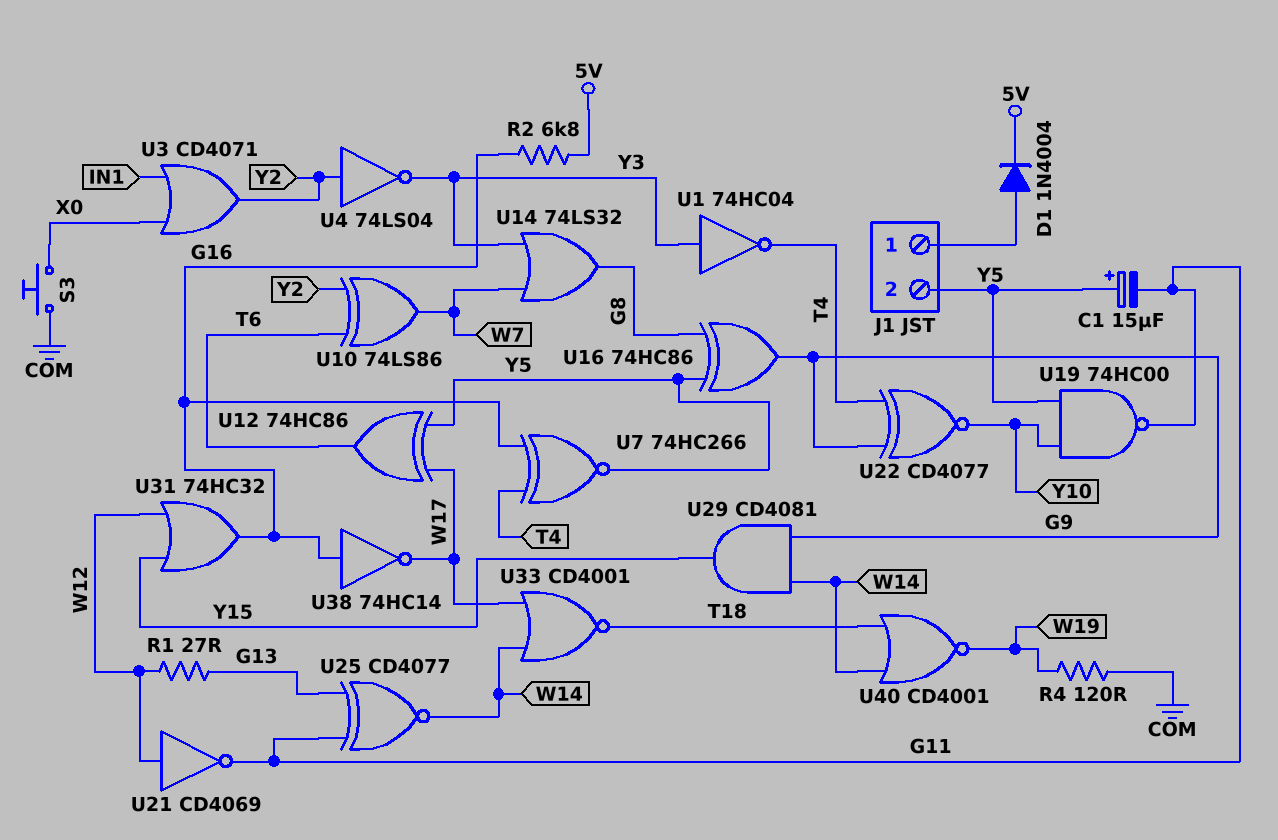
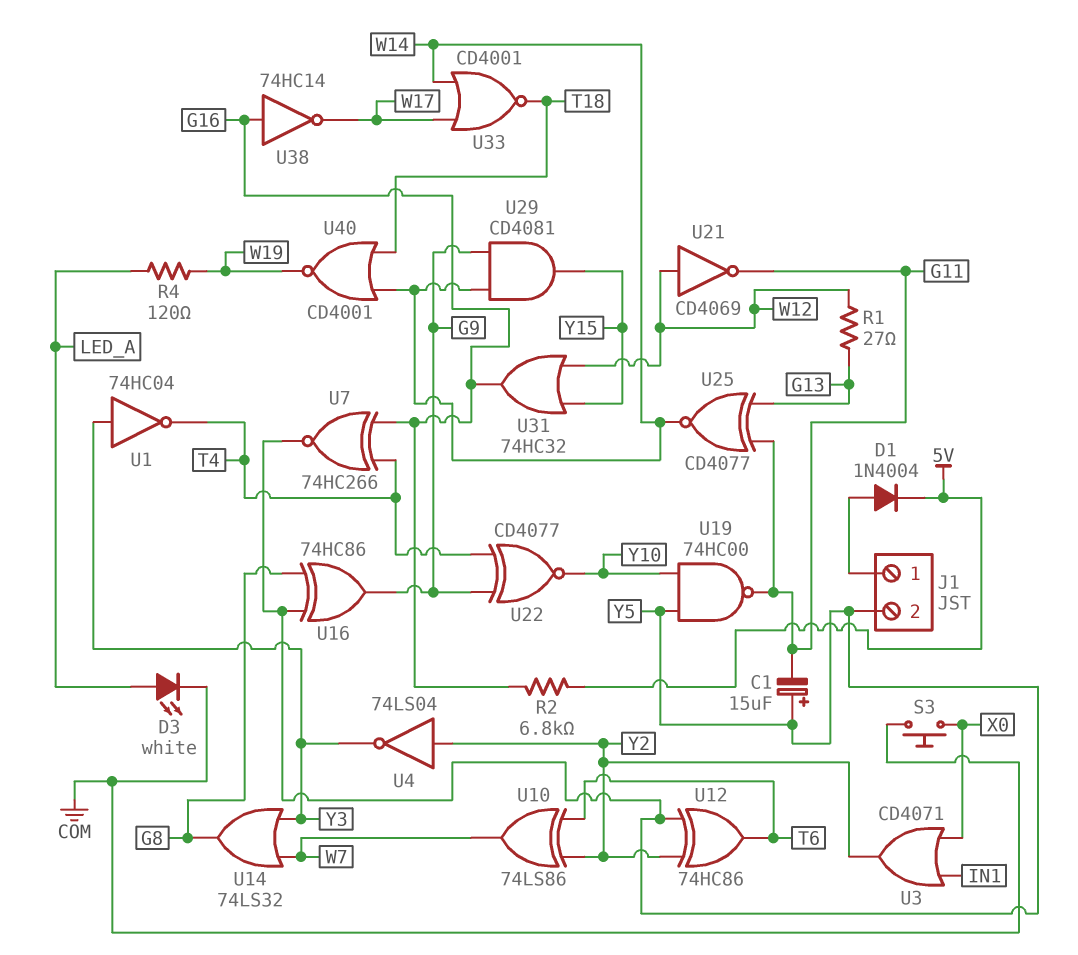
D3: none -> LED white (A LED_A, K COM)
R4: 120 (COM, W19) -> 120 (LED_A, W19)
U12: XOR 74HC86 (in W17, in Y5, out T6) -> XOR 74HC86 (in Y2, in Y5, out T6)

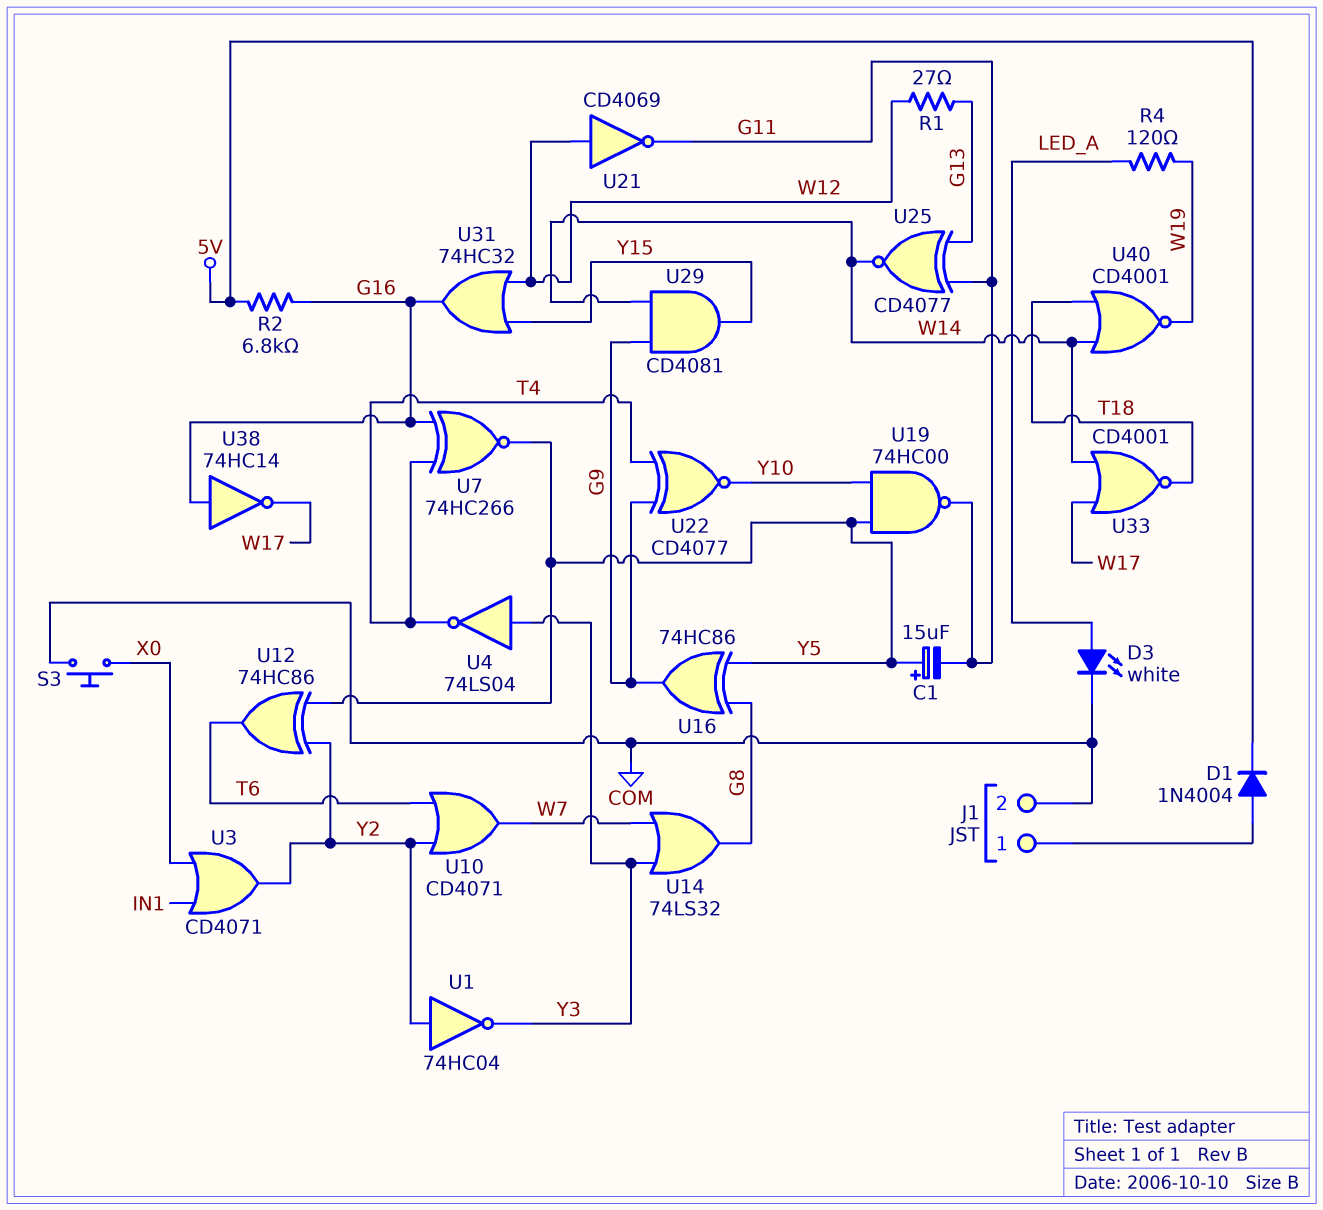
J1 pin 2: Y5 -> COM
U1: NOT 74HC04 (in Y3, out T4) -> NOT 74HC04 (in Y2, out Y3)
U4: NOT 74LS04 (in Y2, out Y3) -> NOT 74LS04 (in Y3, out T4)
U10: XOR 74LS86 (in T6, in Y2, out W7) -> OR CD4071 (in T6, in Y2, out W7)

